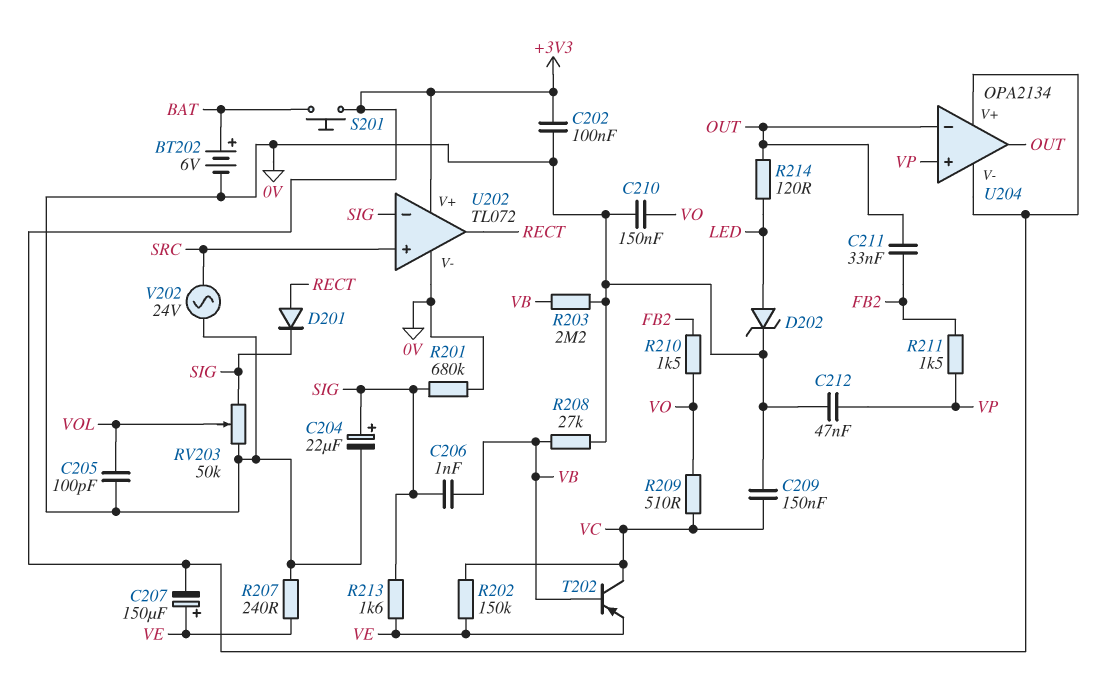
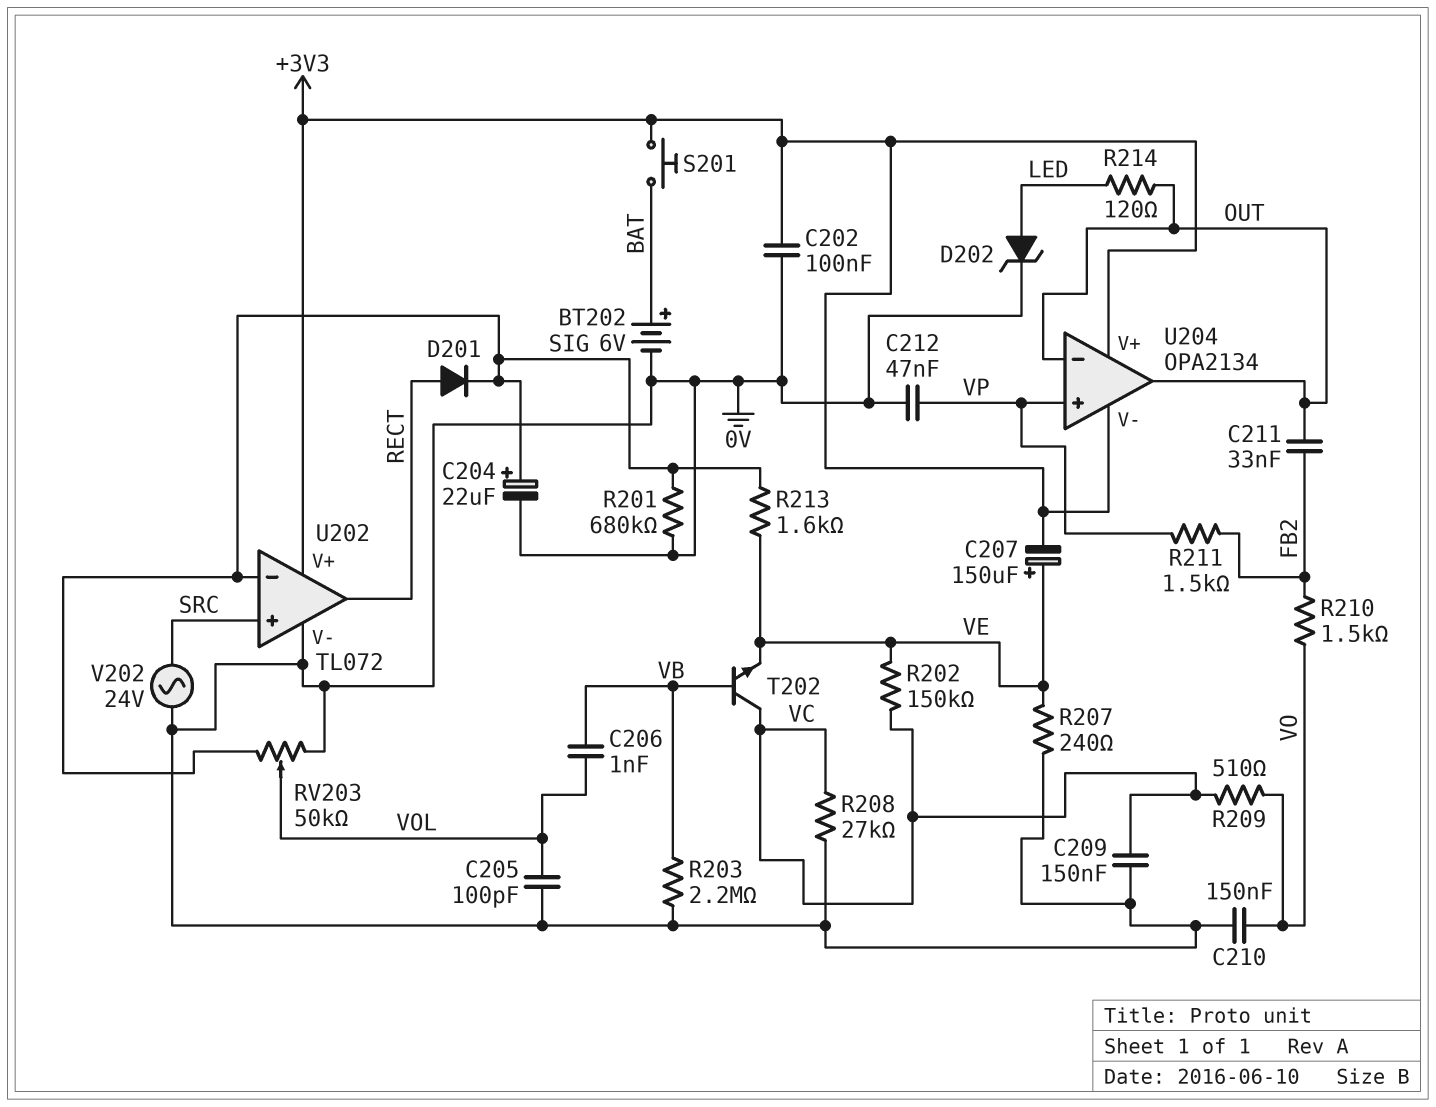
C206: 1nF (SIG, VB) -> 1nF (VB, VOL)
R208: 27k (0V, VB) -> 27k (0V, VC)
T202: PNP (B VB, C VC, E VE) -> NPN (B VB, C VC, E VE)

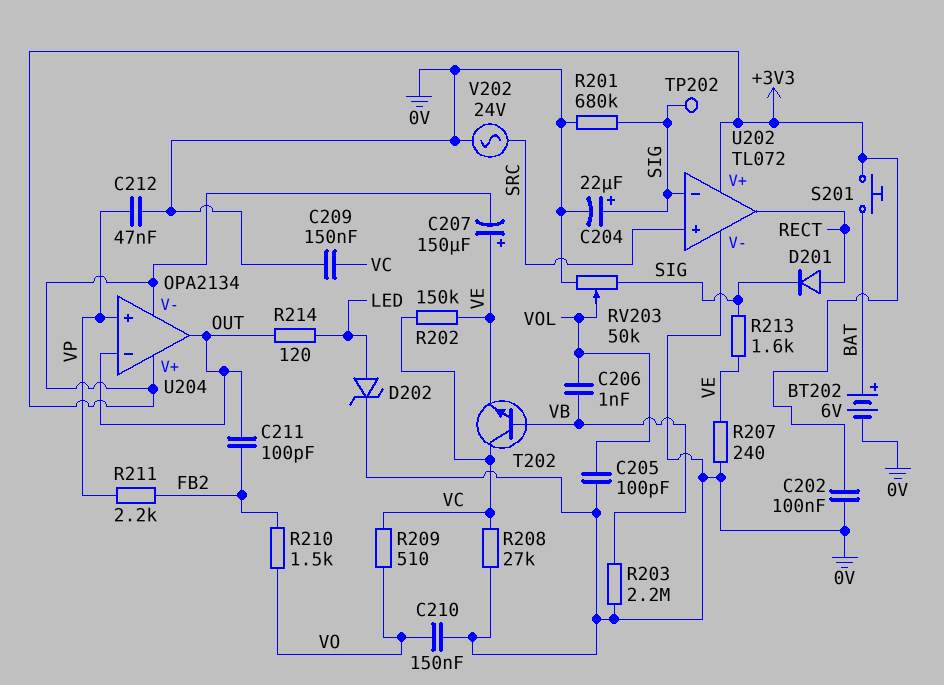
C211: 33nF (FB2, OUT) -> 100pF (FB2, OUT)
R211: 1.5k (FB2, VP) -> 2.2k (FB2, VP)
TP202: none -> test point (SIG)

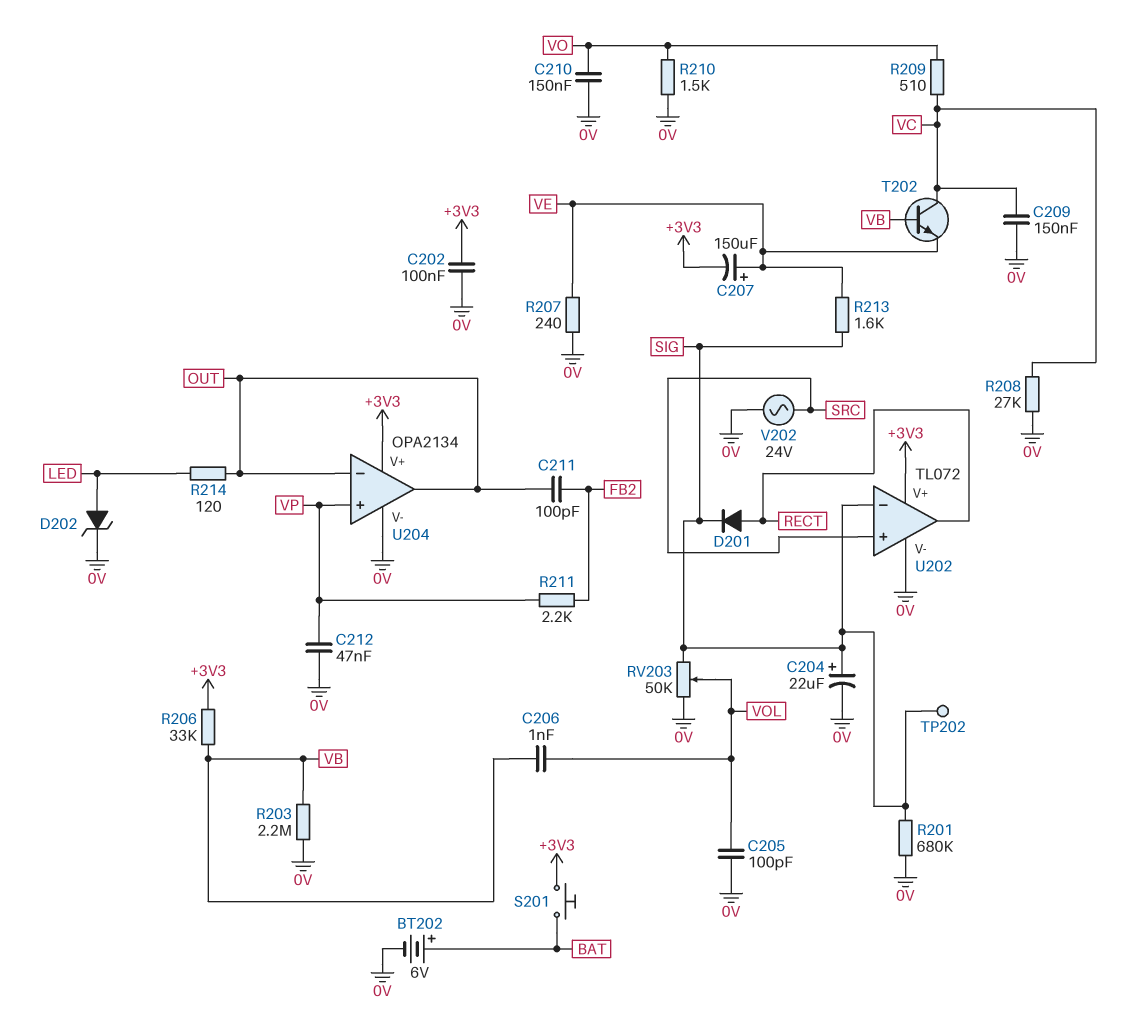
R202: 150k (VC, VE) -> none
R206: none -> 33k (+3V3, VB)
R210: 1.5k (FB2, VO) -> 1.5k (0V, VO)
U204 pin V-: +3V3 -> 0V

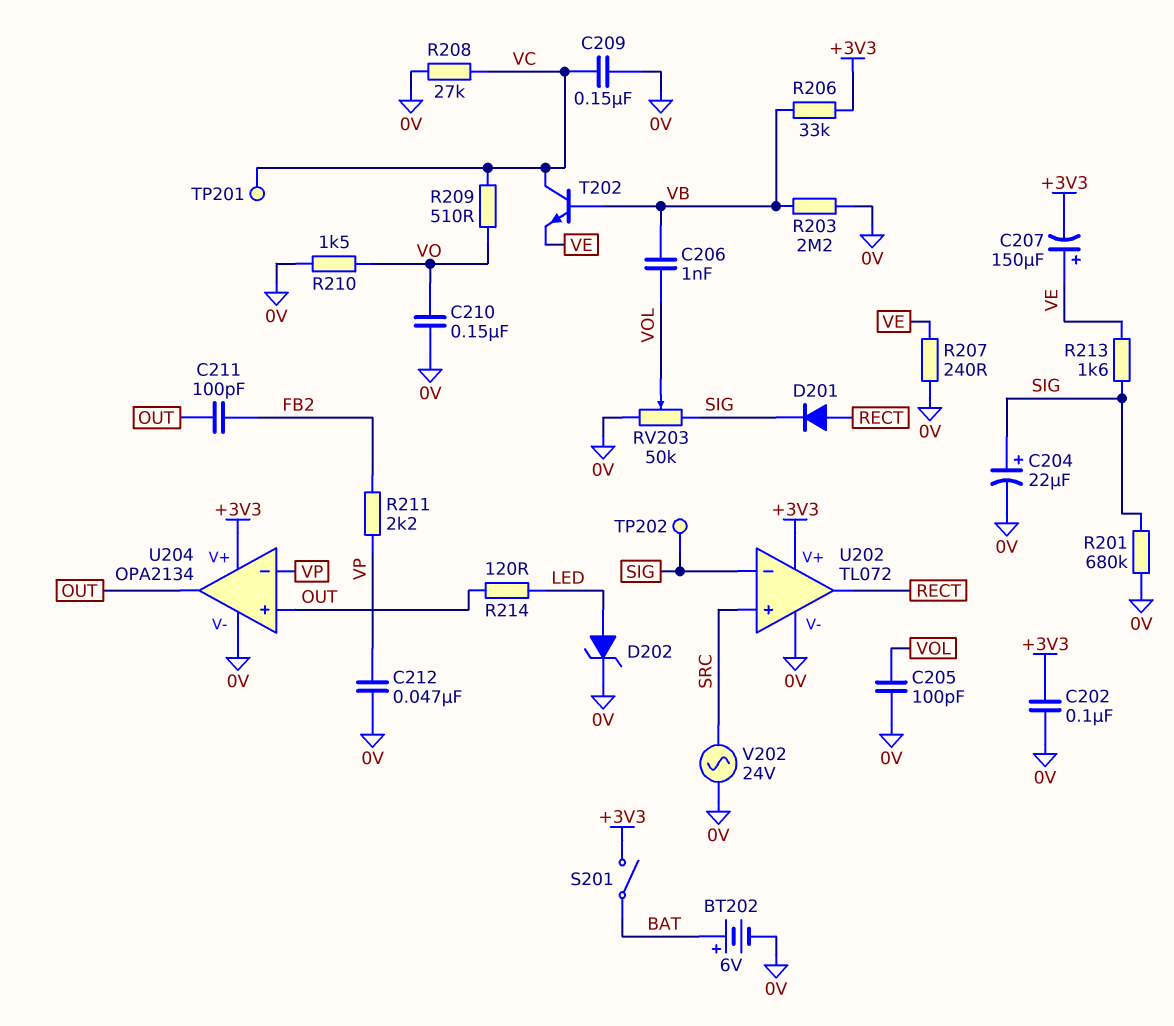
S201: button (+3V3, BAT) -> switch (+3V3, BAT)
TP201: none -> test point (VC)
U204 pin in+: VP -> OUT
U204 pin in-: OUT -> VP

